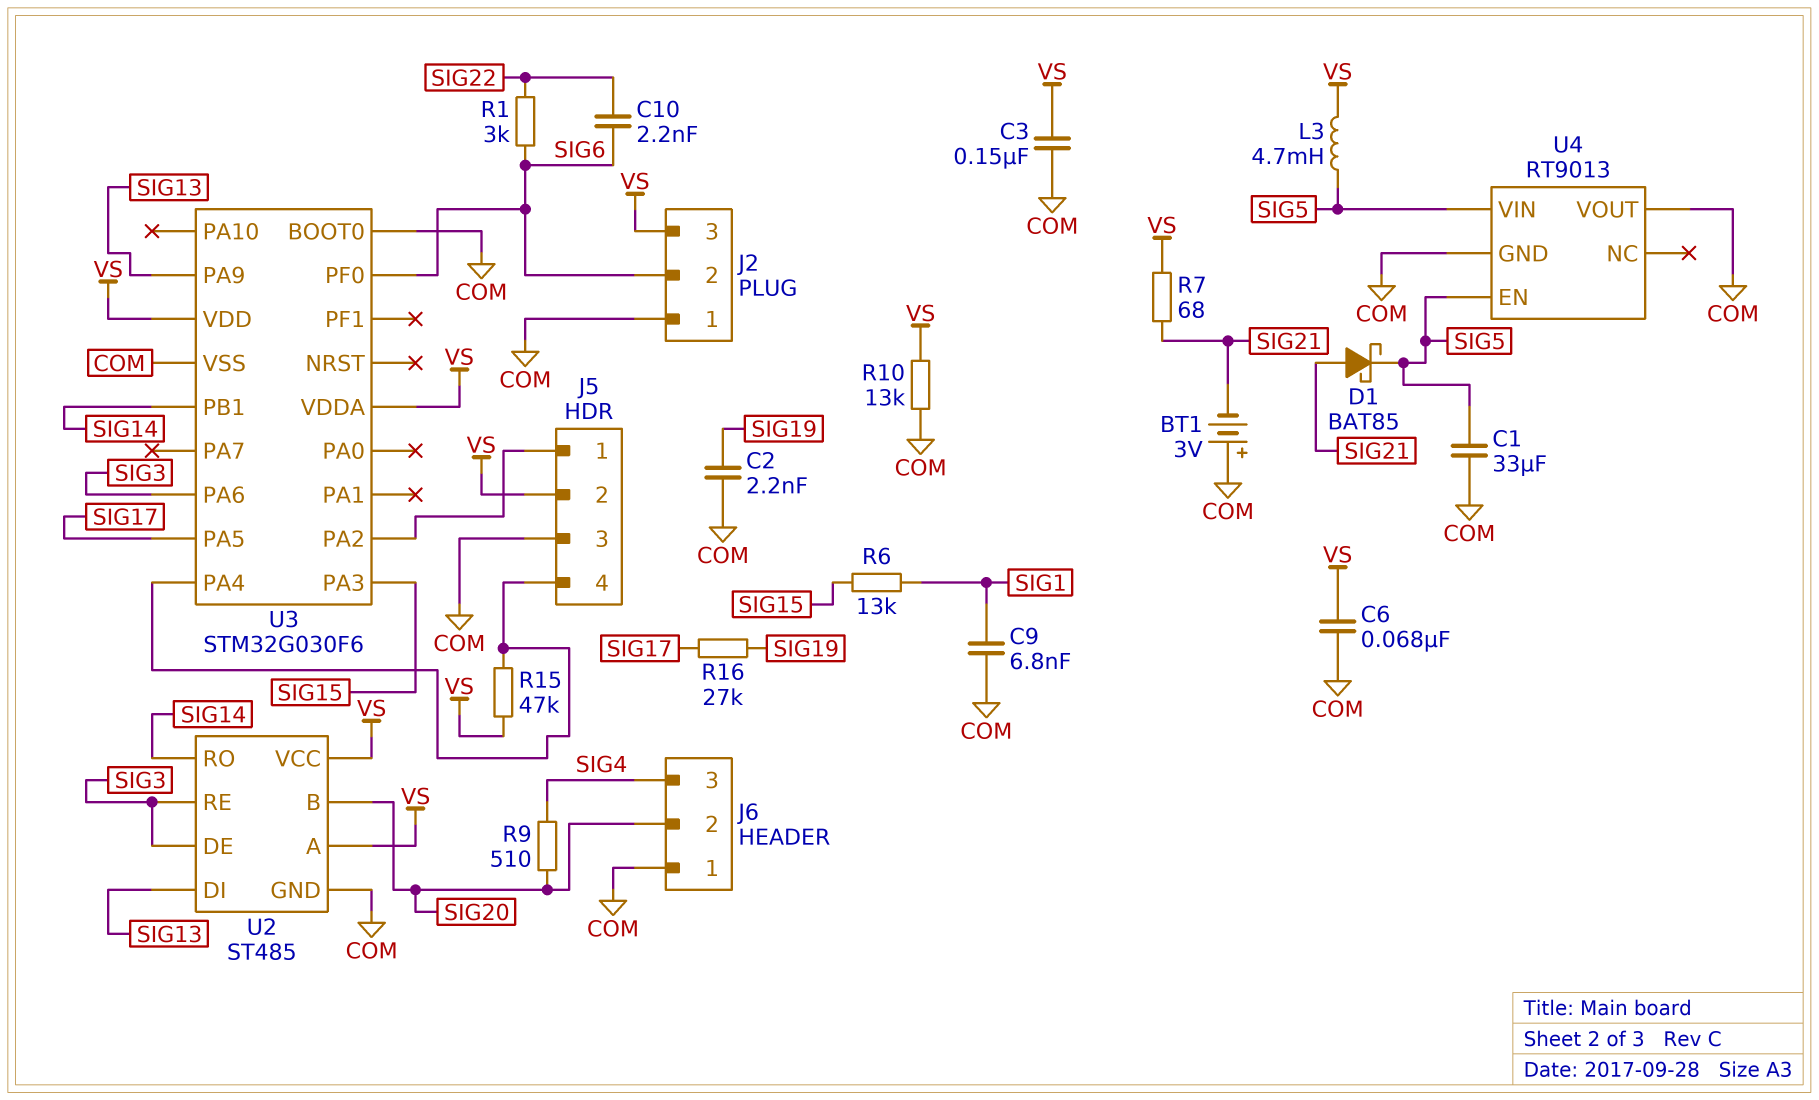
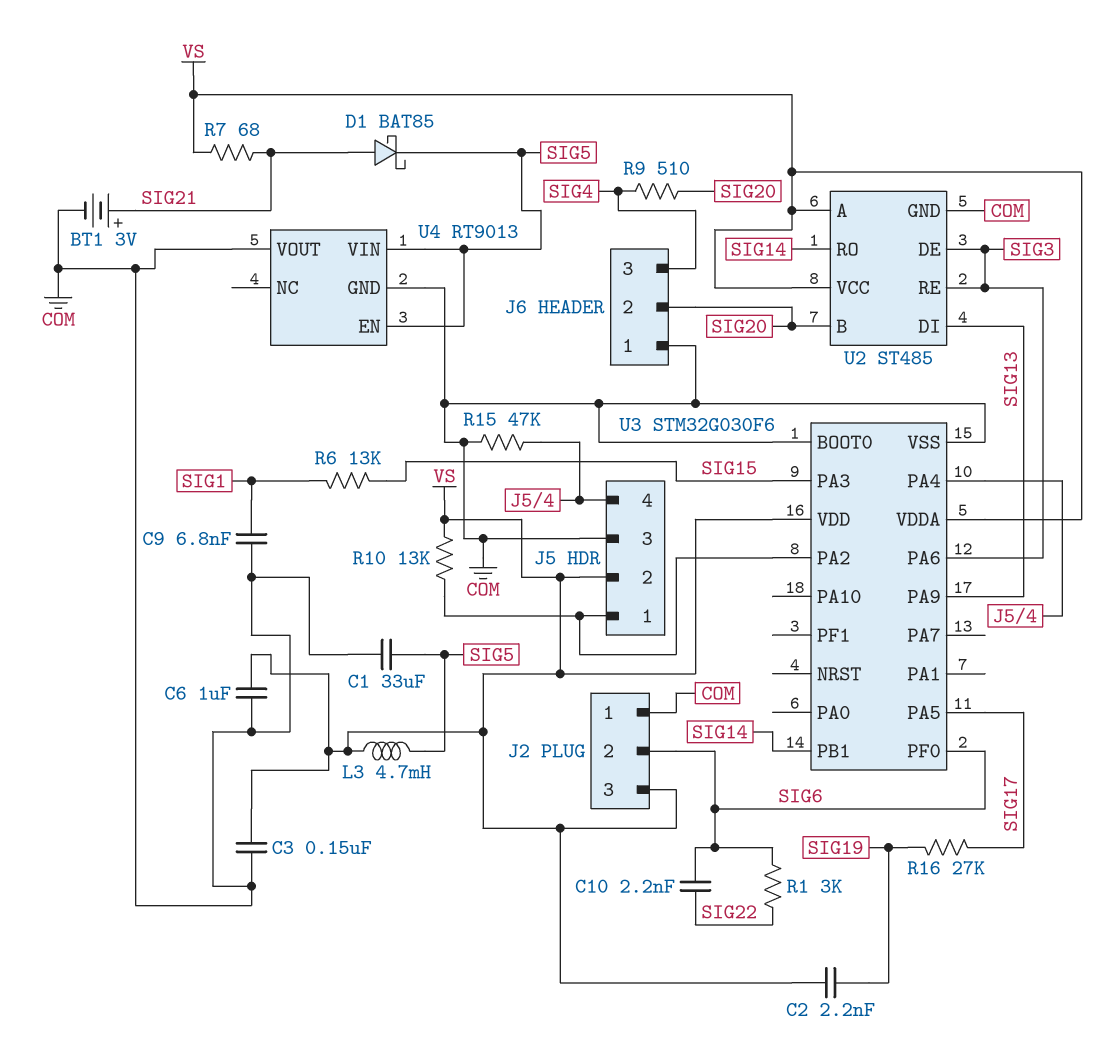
BT1: 3V (plus COM, minus SIG21) -> 3V (plus SIG21, minus COM)
C2: 2.2nF (COM, SIG19) -> 2.2nF (SIG19, VS)
C6: 68nF (COM, VS) -> 1uF (COM, VS)
R10: 13k (COM, VS) -> 13k (J5/1, VS)
R15: 47k (J5/4, VS) -> 47k (COM, J5/4)

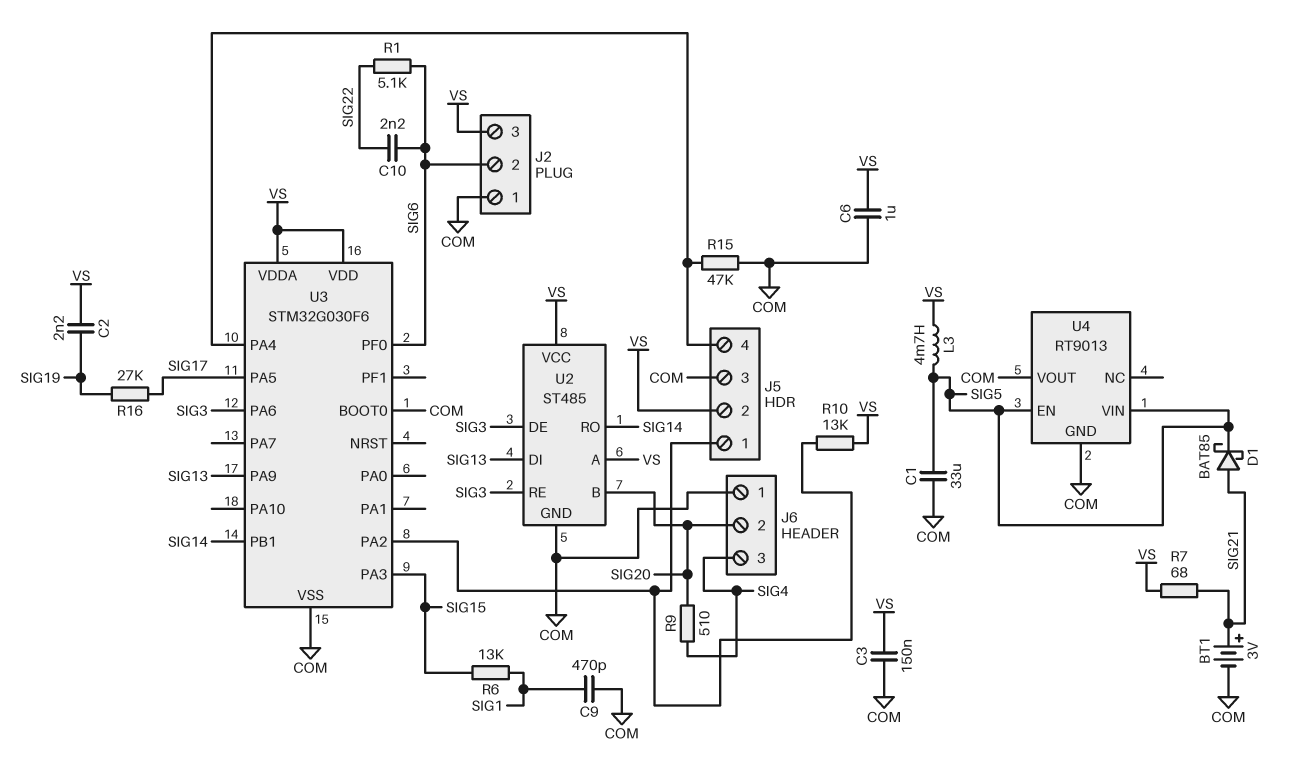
C9: 6.8nF (COM, SIG1) -> 470pF (COM, SIG1)
R1: 3k (SIG6, SIG22) -> 5.1k (SIG6, SIG22)

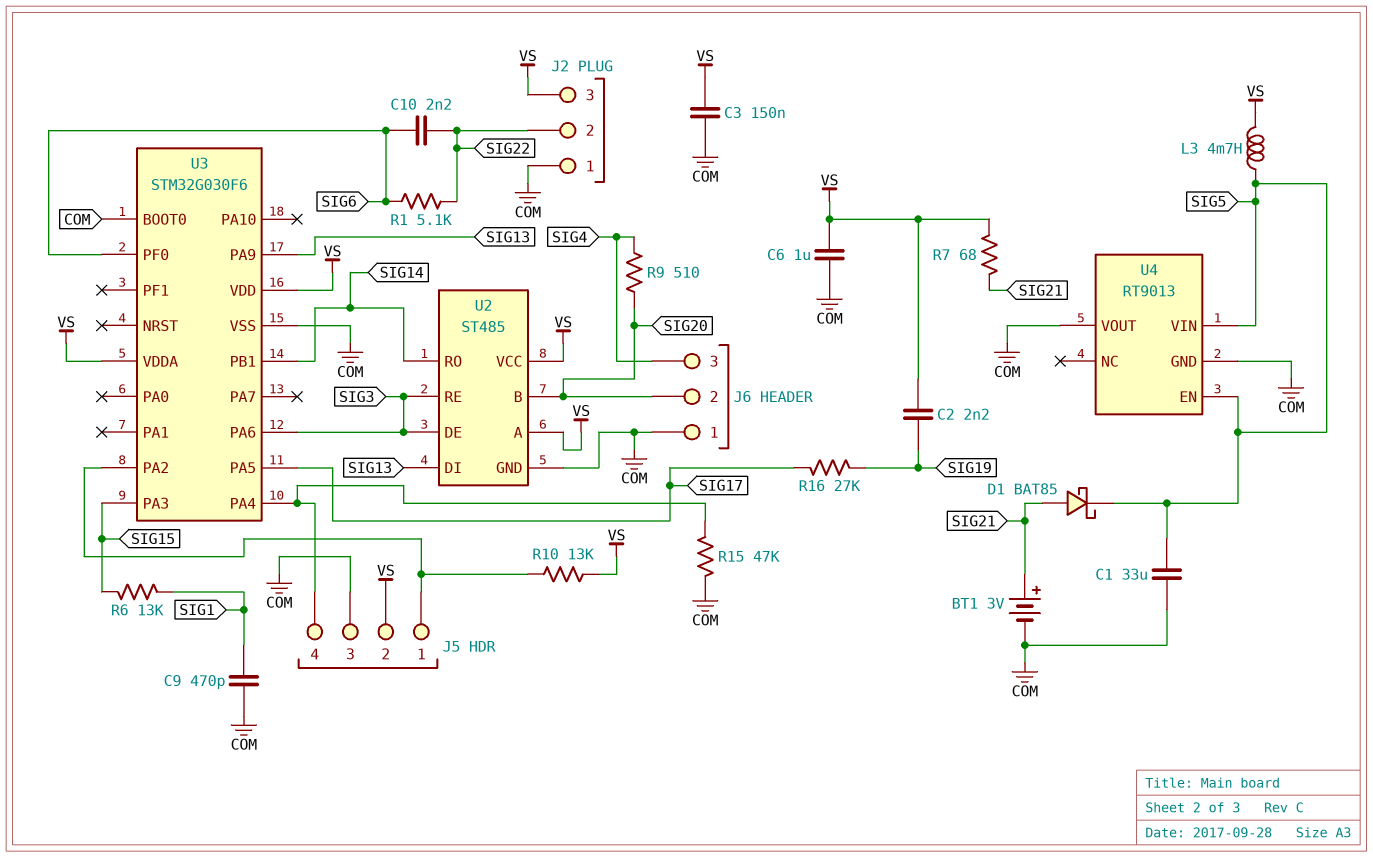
J2 pin 2: SIG6 -> SIG22

